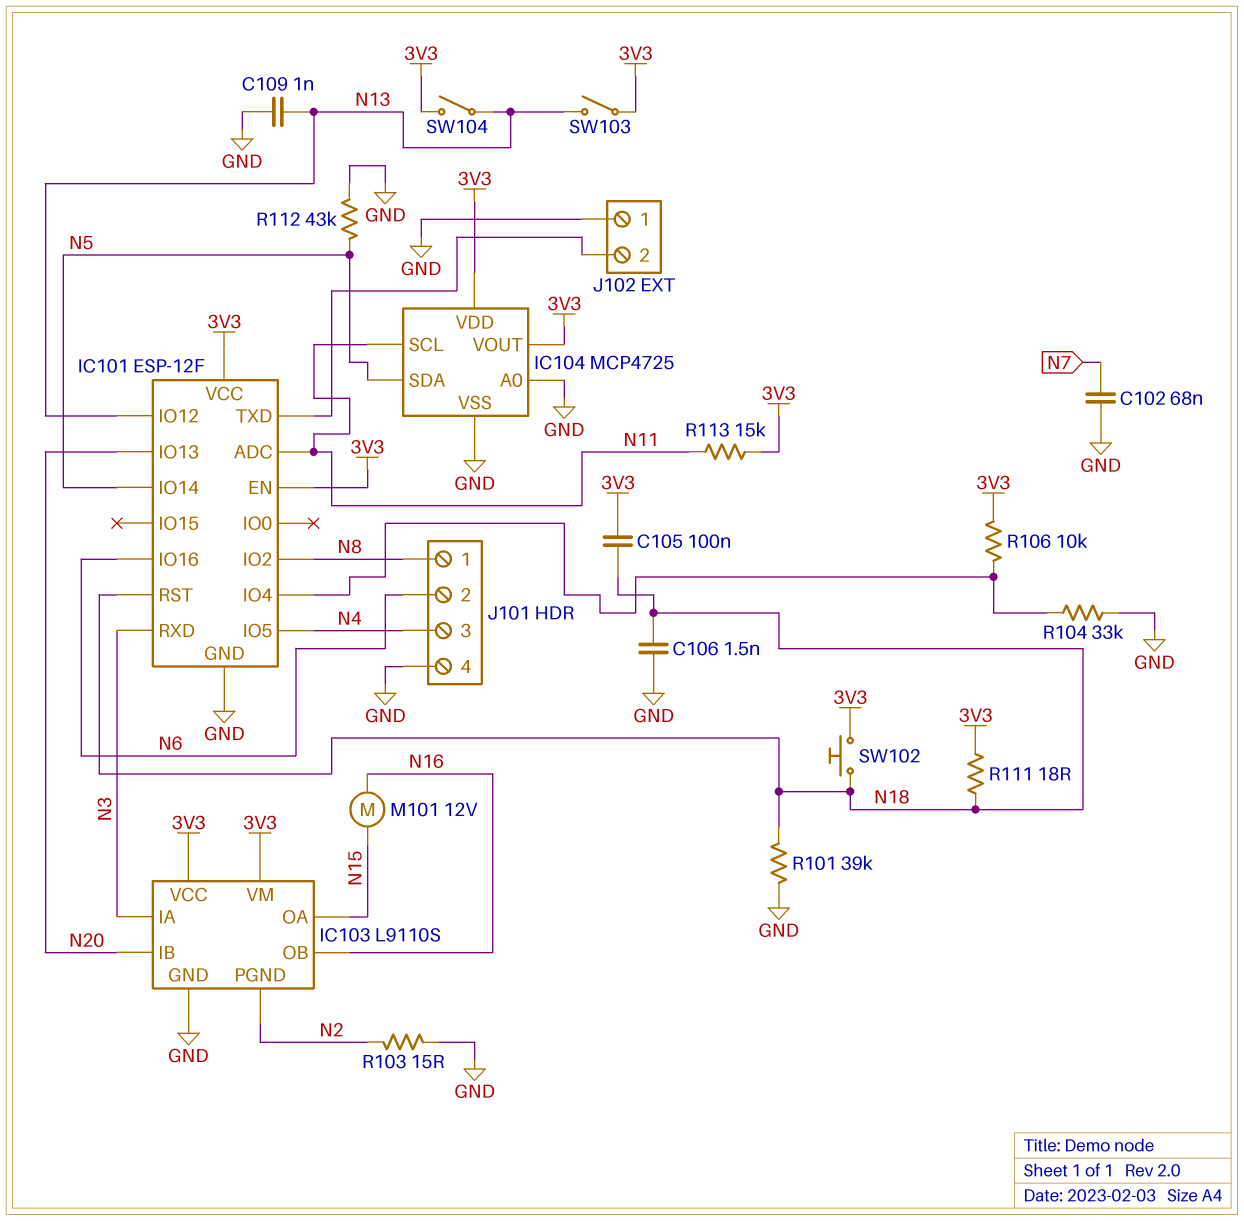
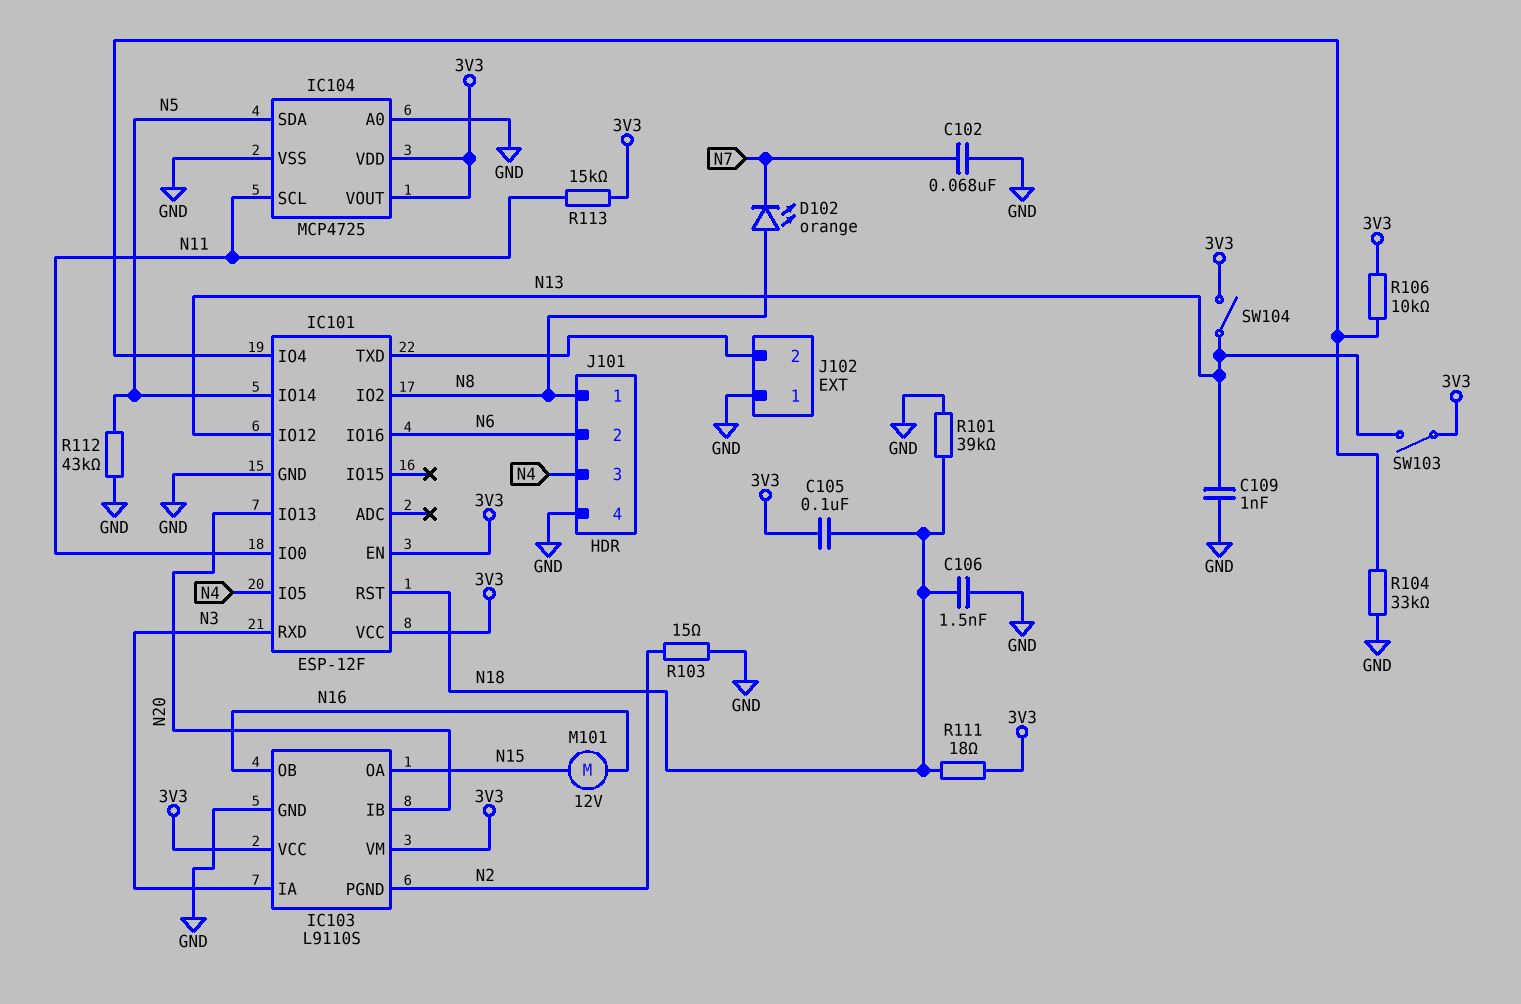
D102: none -> LED orange (A N8, K N7)
IC101 pin ADC: N11 -> none
IC101 pin IO0: none -> N11
SW102: button (3V3, N18) -> none

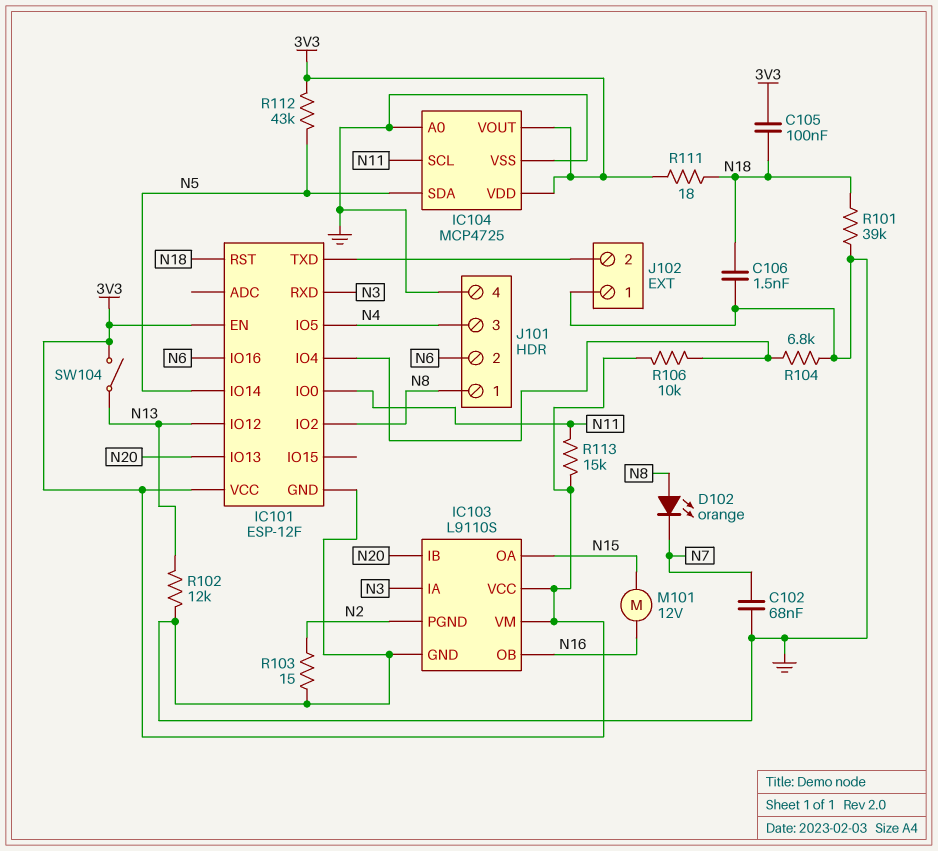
C109: 1nF (GND, N13) -> none
R102: none -> 12k (GND, N13)
R104: 33k (GND, IC101/IO4) -> 6.8k (GND, IC101/IO4)
R112: 43k (GND, N5) -> 43k (3V3, N5)
SW103: switch (3V3, N13) -> none

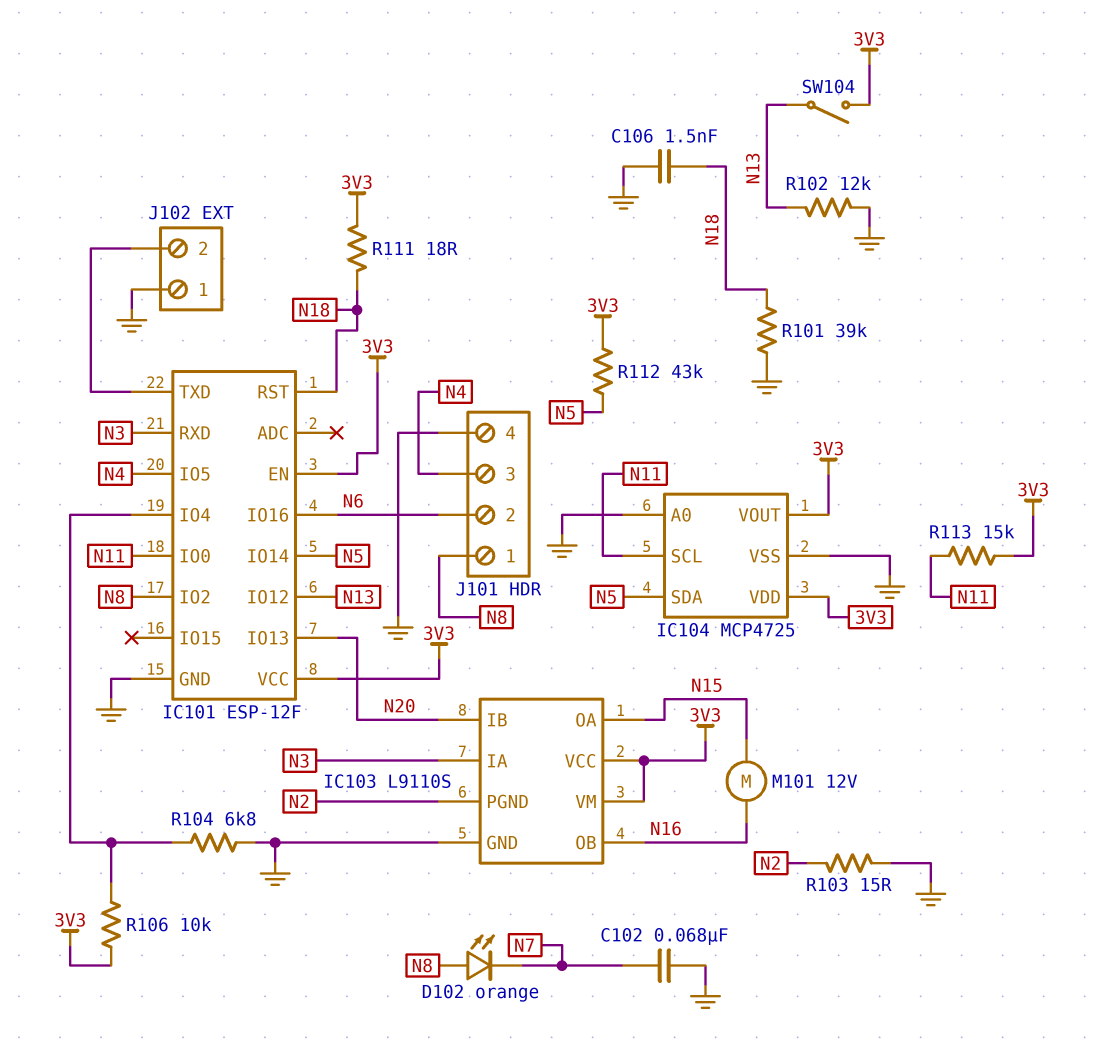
C105: 100nF (3V3, N18) -> none

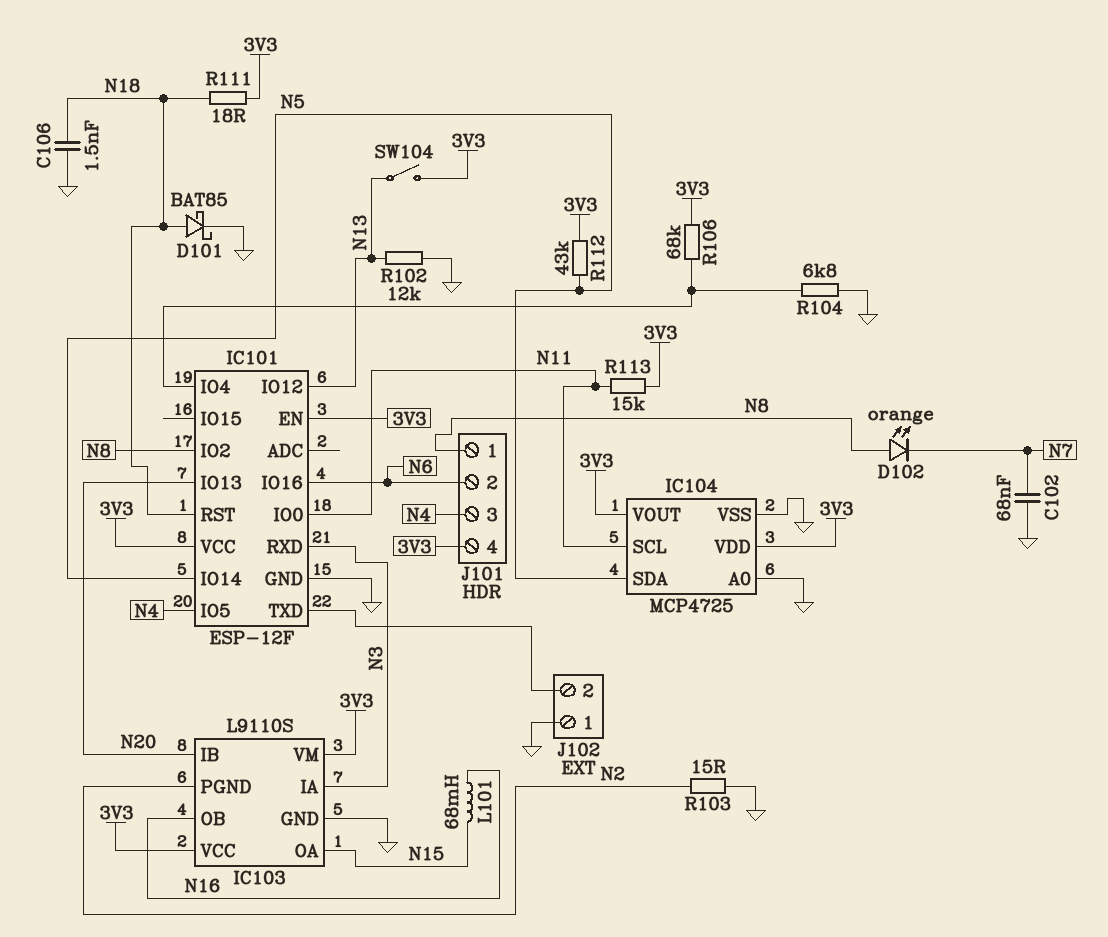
D101: none -> schottky BAT85 (A N18, K GND)
J101 pin 4: GND -> 3V3
L101: none -> 68mH (N15, N16)
M101: motor 12V (N15, N16) -> none
R101: 39k (GND, N18) -> none
R106: 10k (3V3, IC101/IO4) -> 68k (3V3, IC101/IO4)

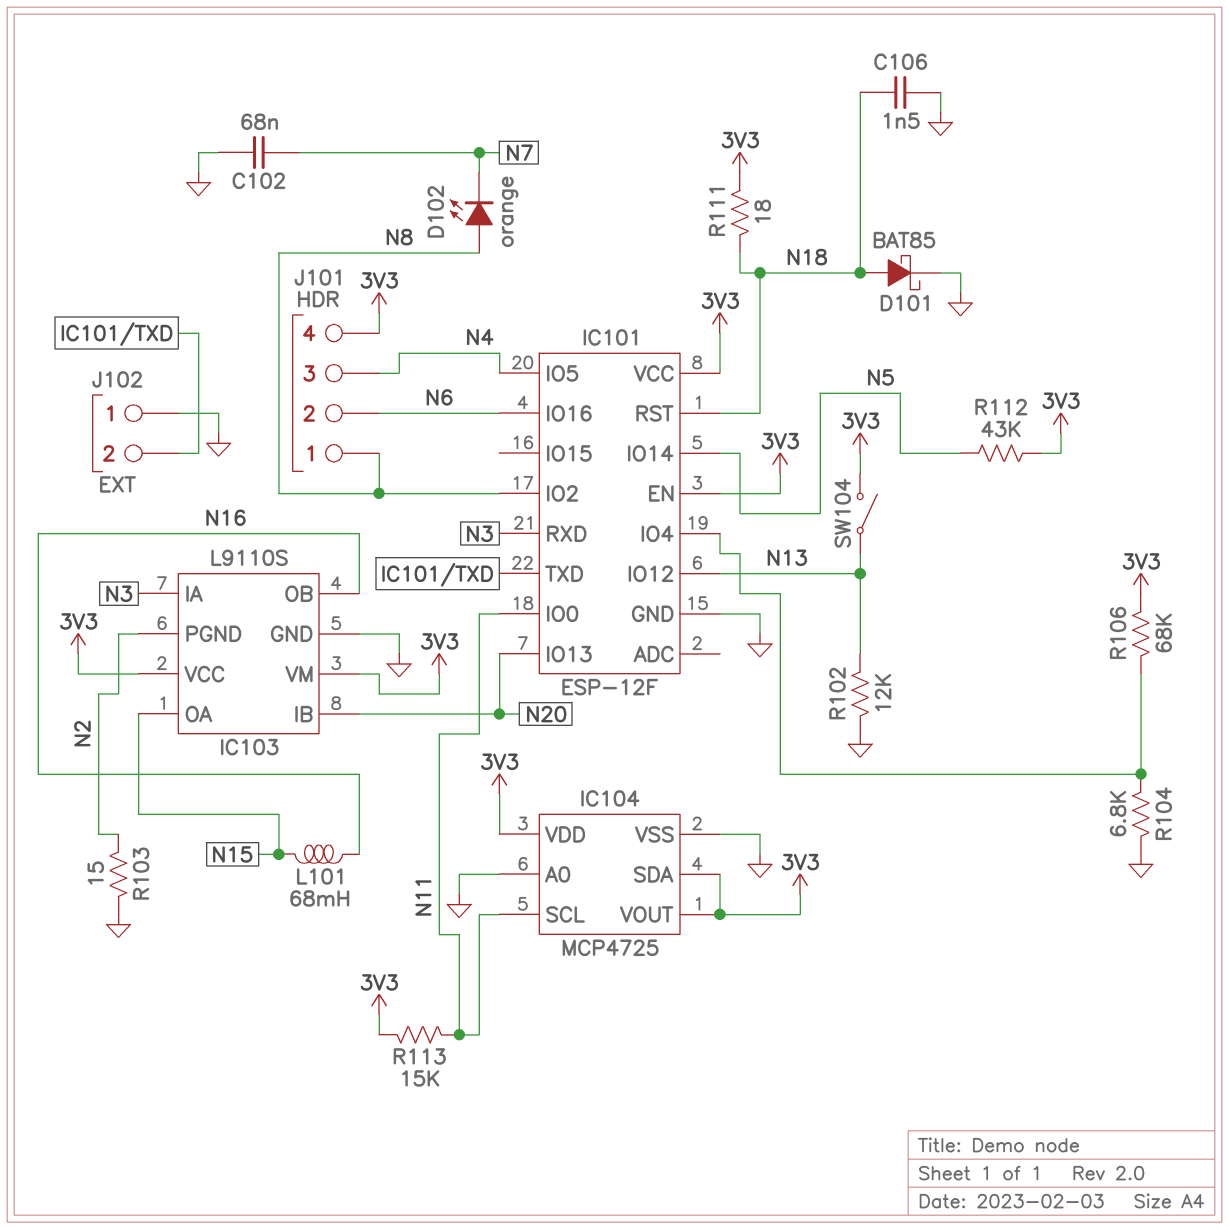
IC104 pin SDA: N5 -> 3V3

